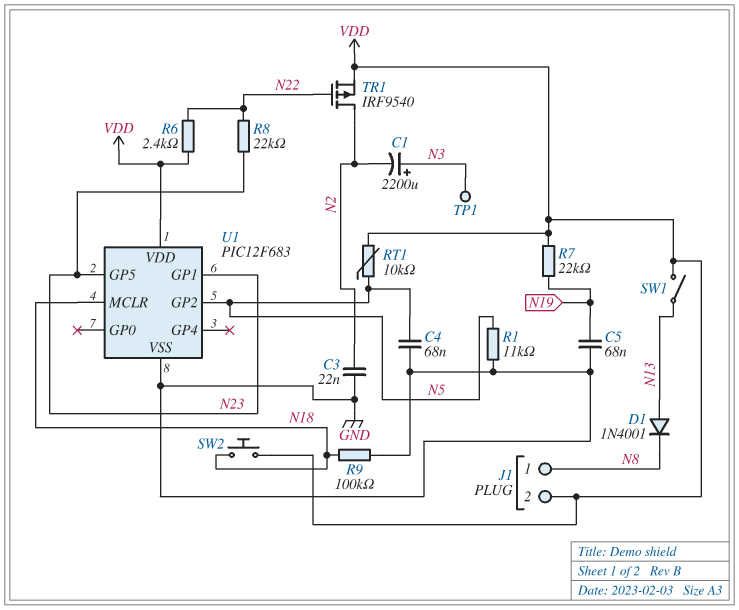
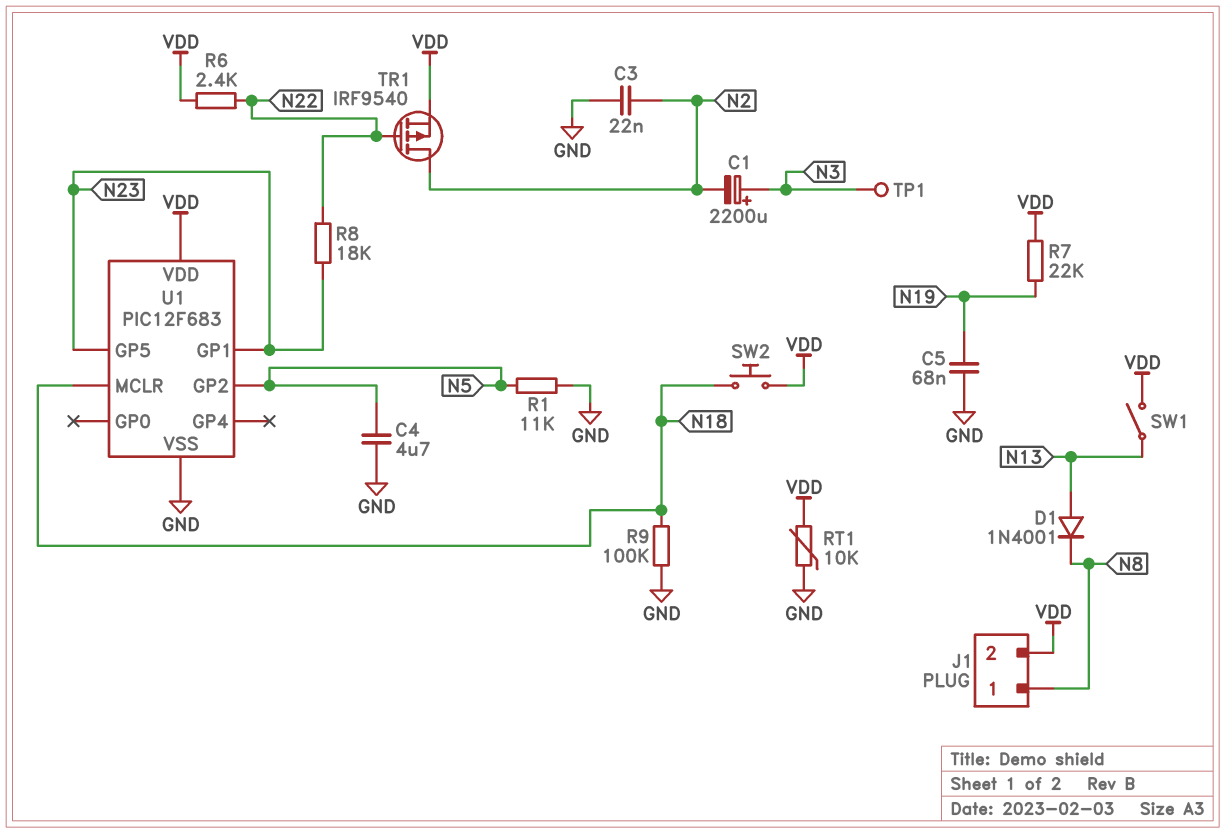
C4: 68nF (GND, N5) -> 4.7uF (GND, N5)
R8: 22k (N22, N23) -> 18k (N22, N23)
RT1: 10k (N5, VDD) -> 10k (GND, VDD)

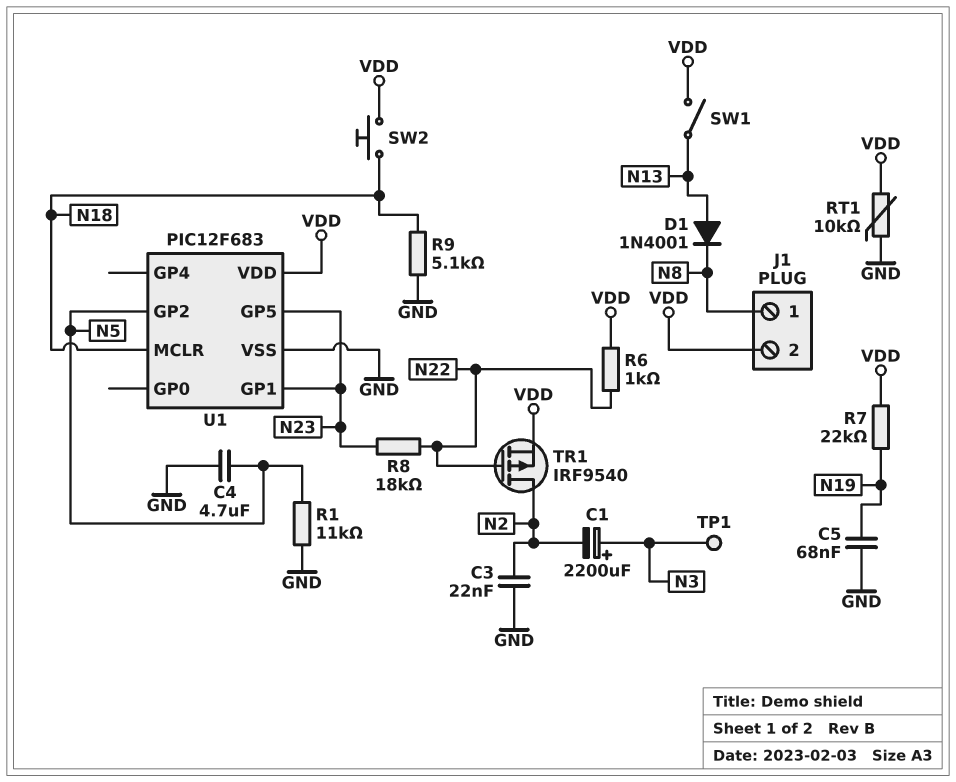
R6: 2.4k (N22, VDD) -> 1k (N22, VDD)
R9: 100k (GND, N18) -> 5.1k (GND, N18)

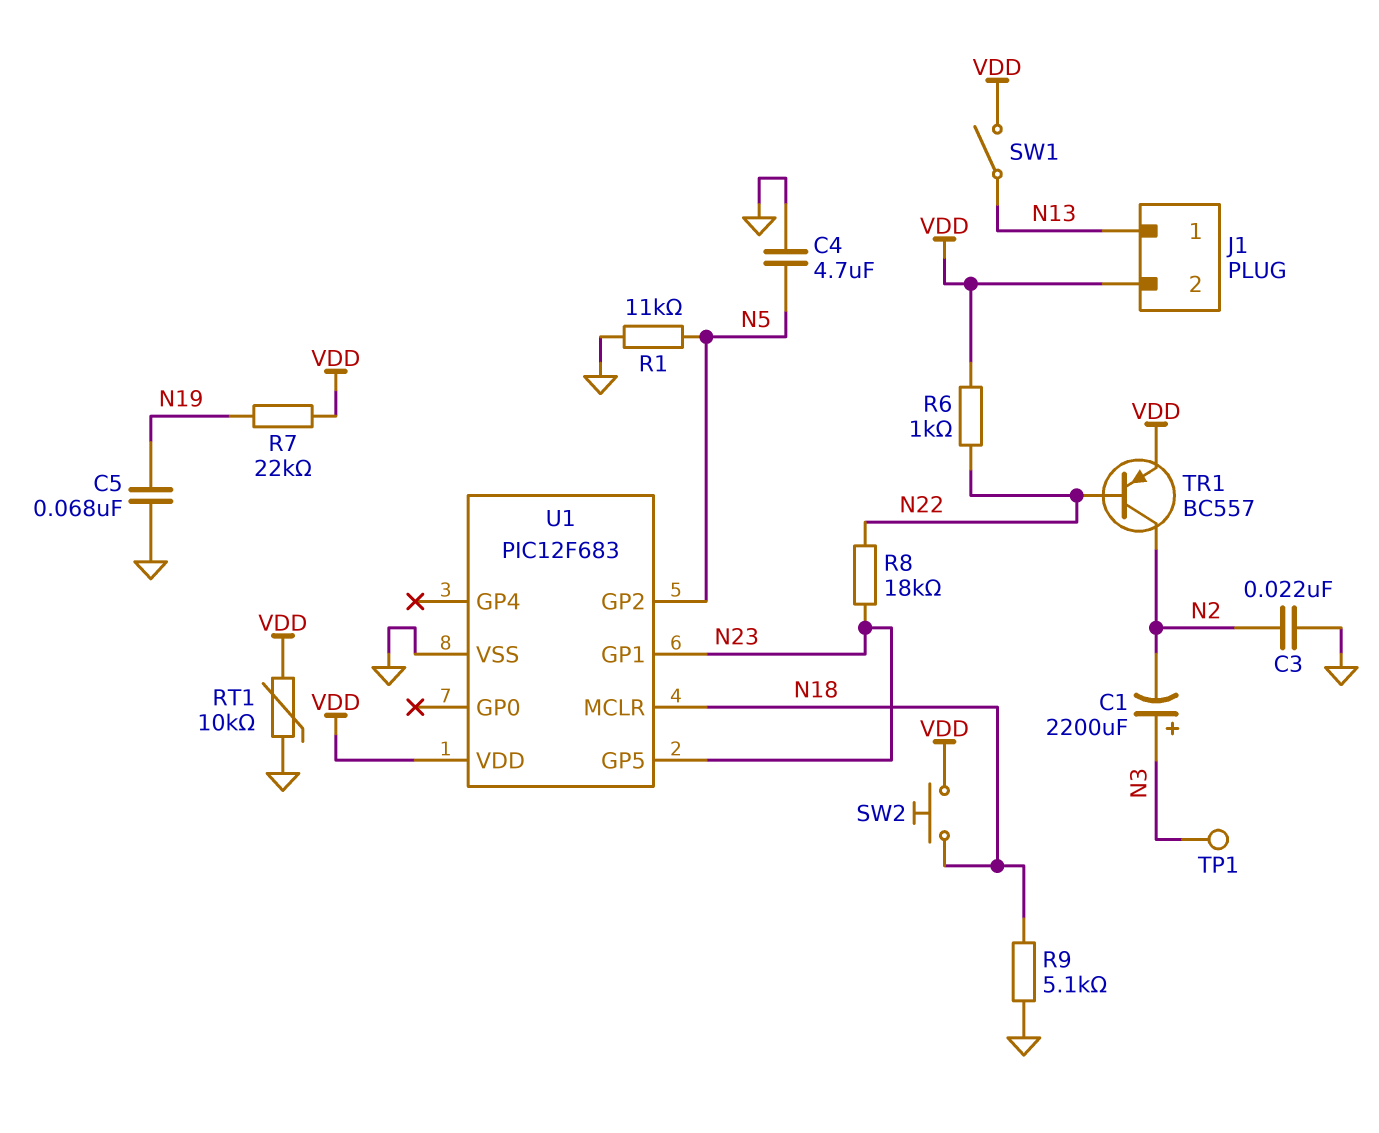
D1: diode 1N4001 (A N13, K N8) -> none
J1 pin 1: N8 -> N13
TR1: PMOS IRF9540 (G N22, D N2, S VDD) -> PNP BC557 (B N22, C N2, E VDD)

